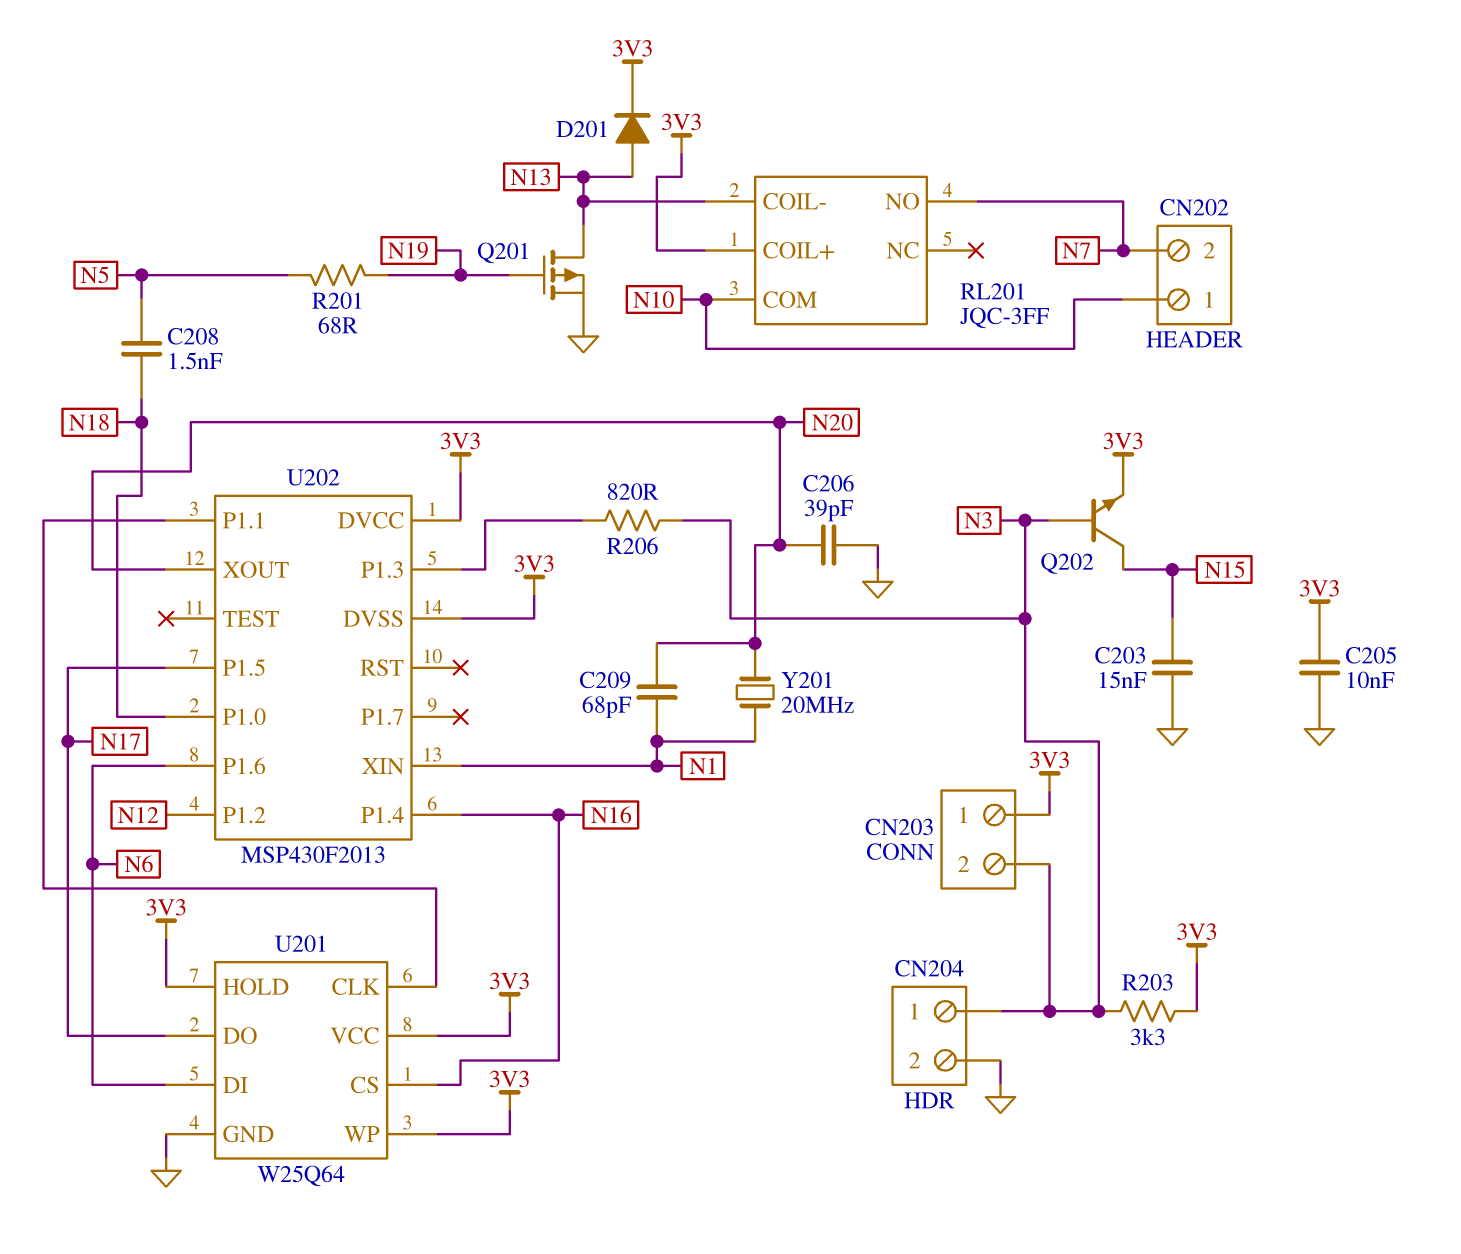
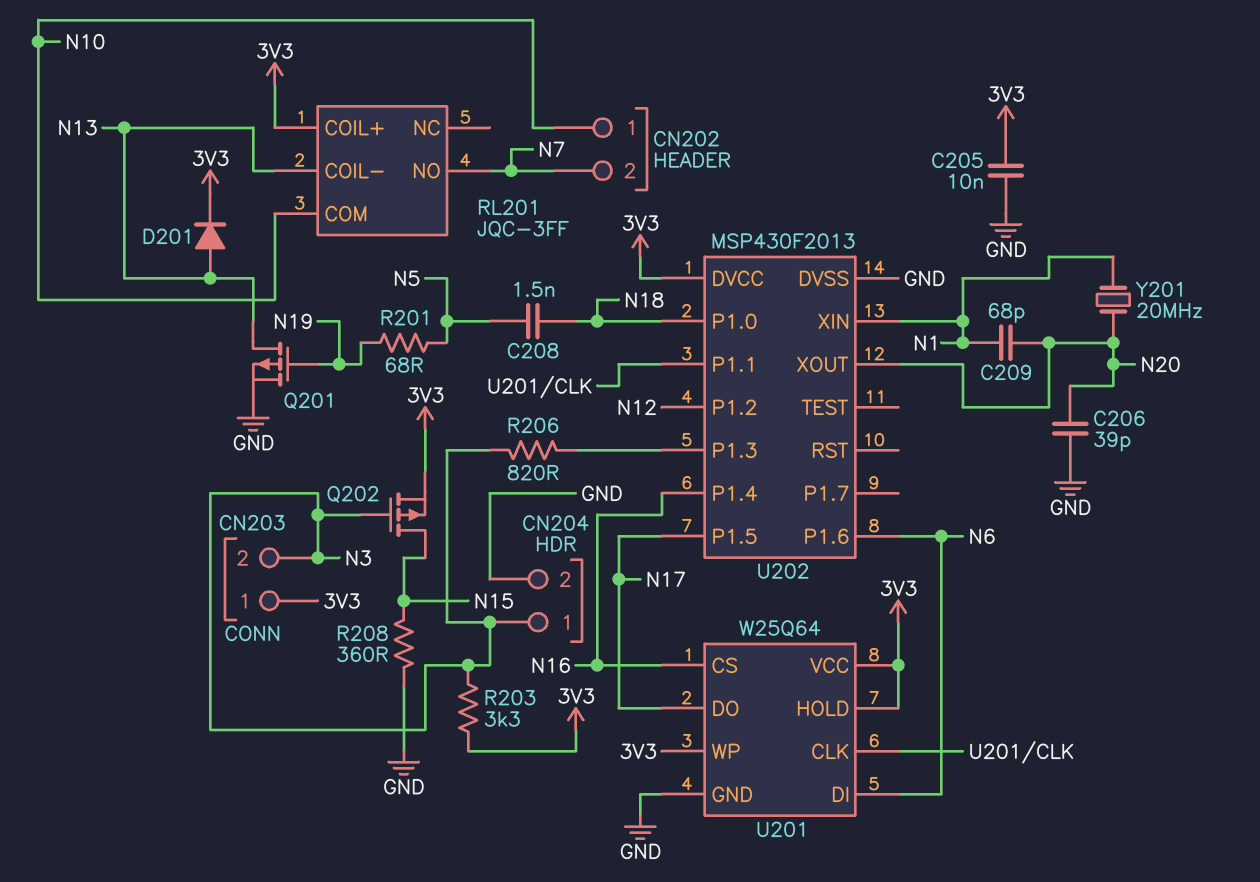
C203: 15nF (GND, N15) -> none
Q202: NPN (B N3, C N15, E 3V3) -> PMOS (G N3, D N15, S 3V3)
R208: none -> 360 (GND, N15)
U202 pin DVSS: 3V3 -> GND

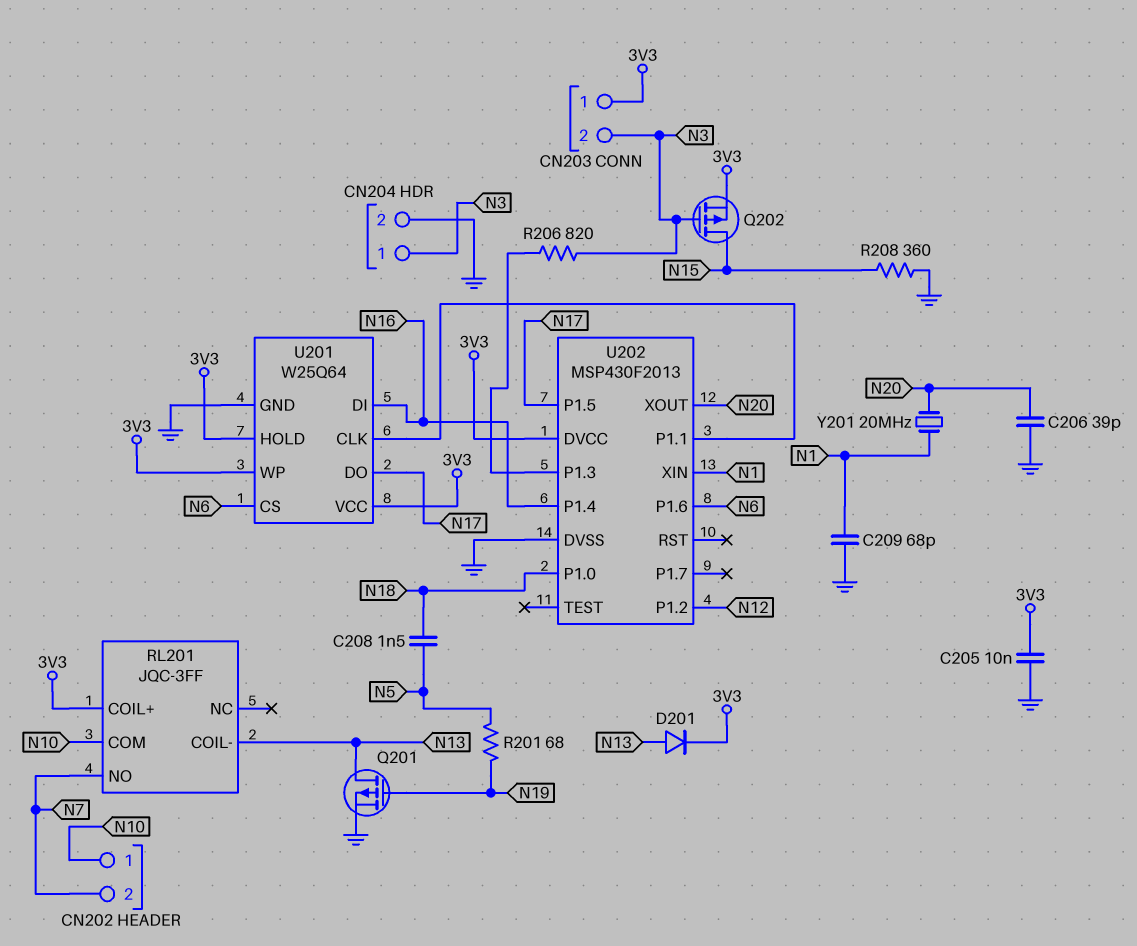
C209: 68pF (N1, N20) -> 68pF (GND, N1)
R203: 3.3k (3V3, N3) -> none
U201 pin CS: N16 -> N6
U201 pin DI: N6 -> N16

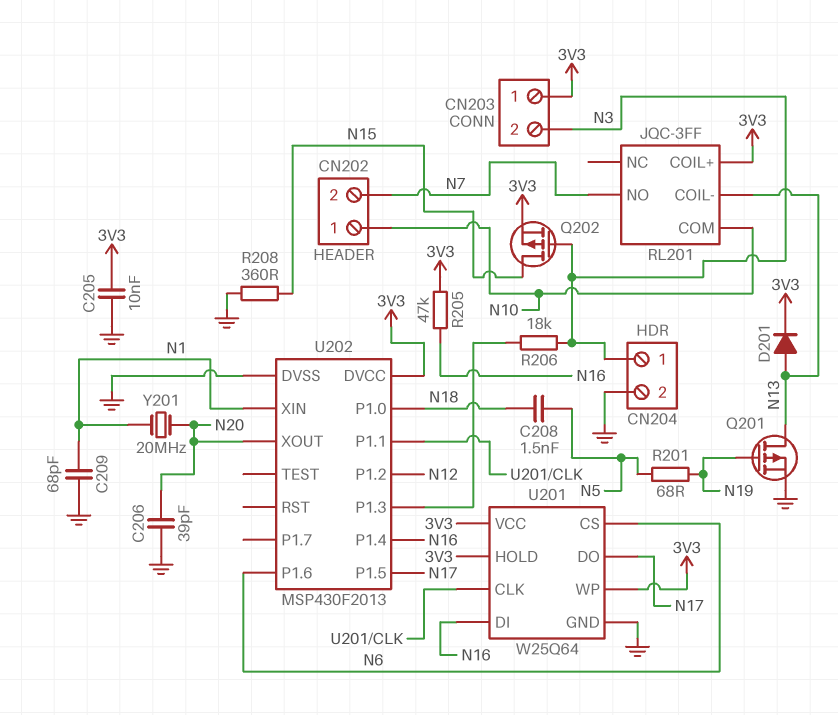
R205: none -> 47k (3V3, N16)
R206: 820 (N3, U202/P1.3) -> 18k (N3, U202/P1.3)

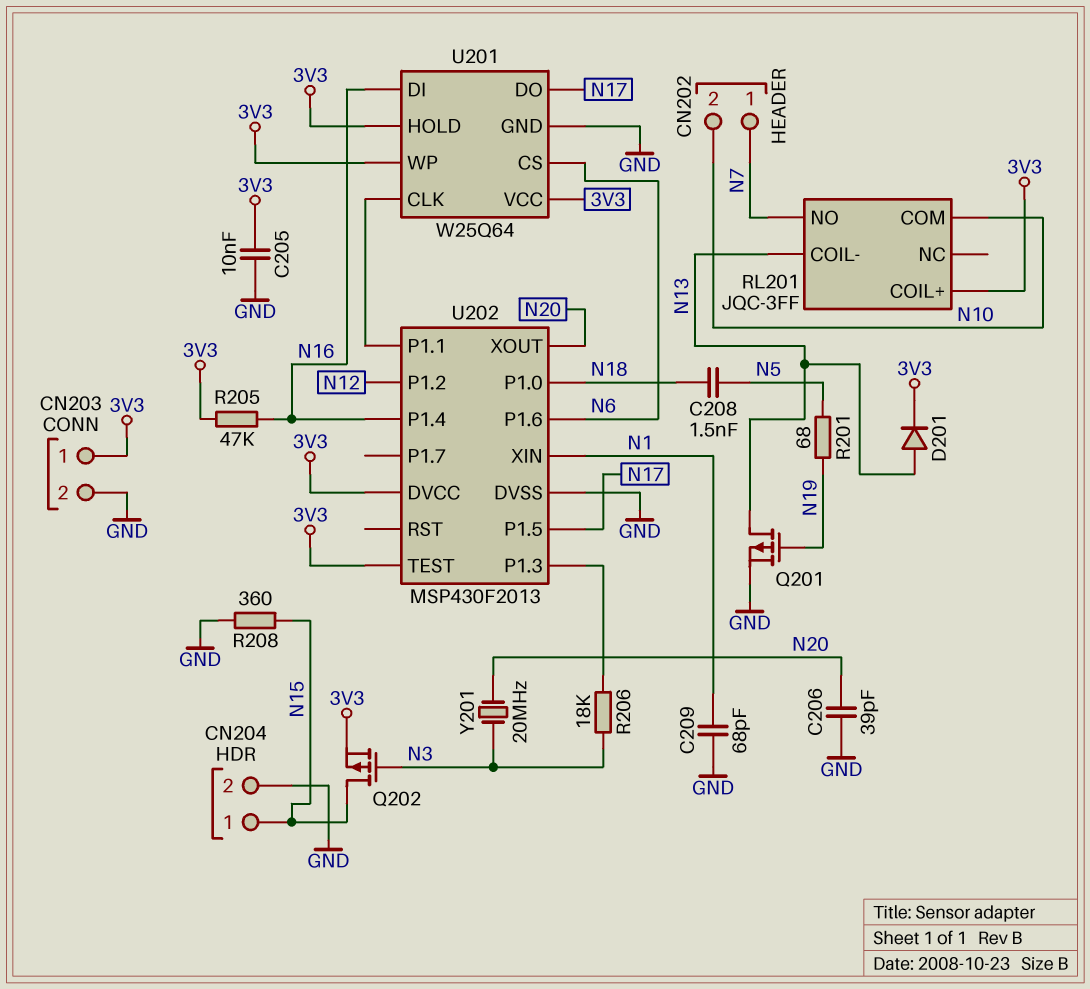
CN202 pin 1: N10 -> N7
CN202 pin 2: N7 -> N10
CN203 pin 2: N3 -> GND
CN204 pin 1: N3 -> N15
U202 pin TEST: none -> 3V3
Y201: 20MHz (N1, N20) -> 20MHz (N3, N20)

